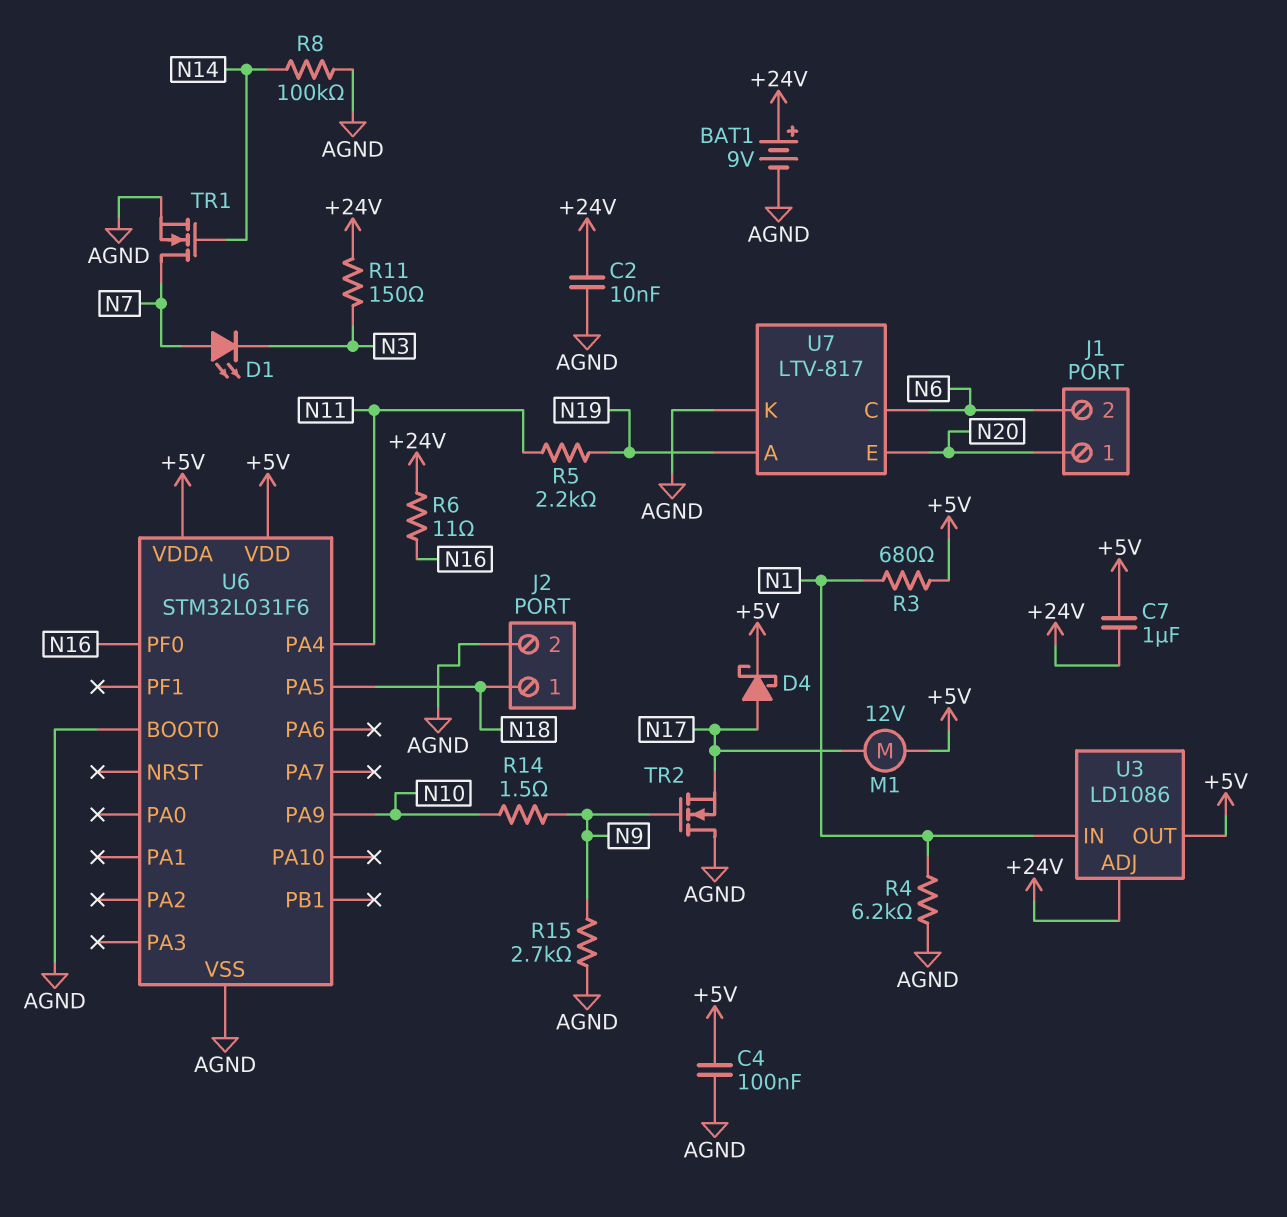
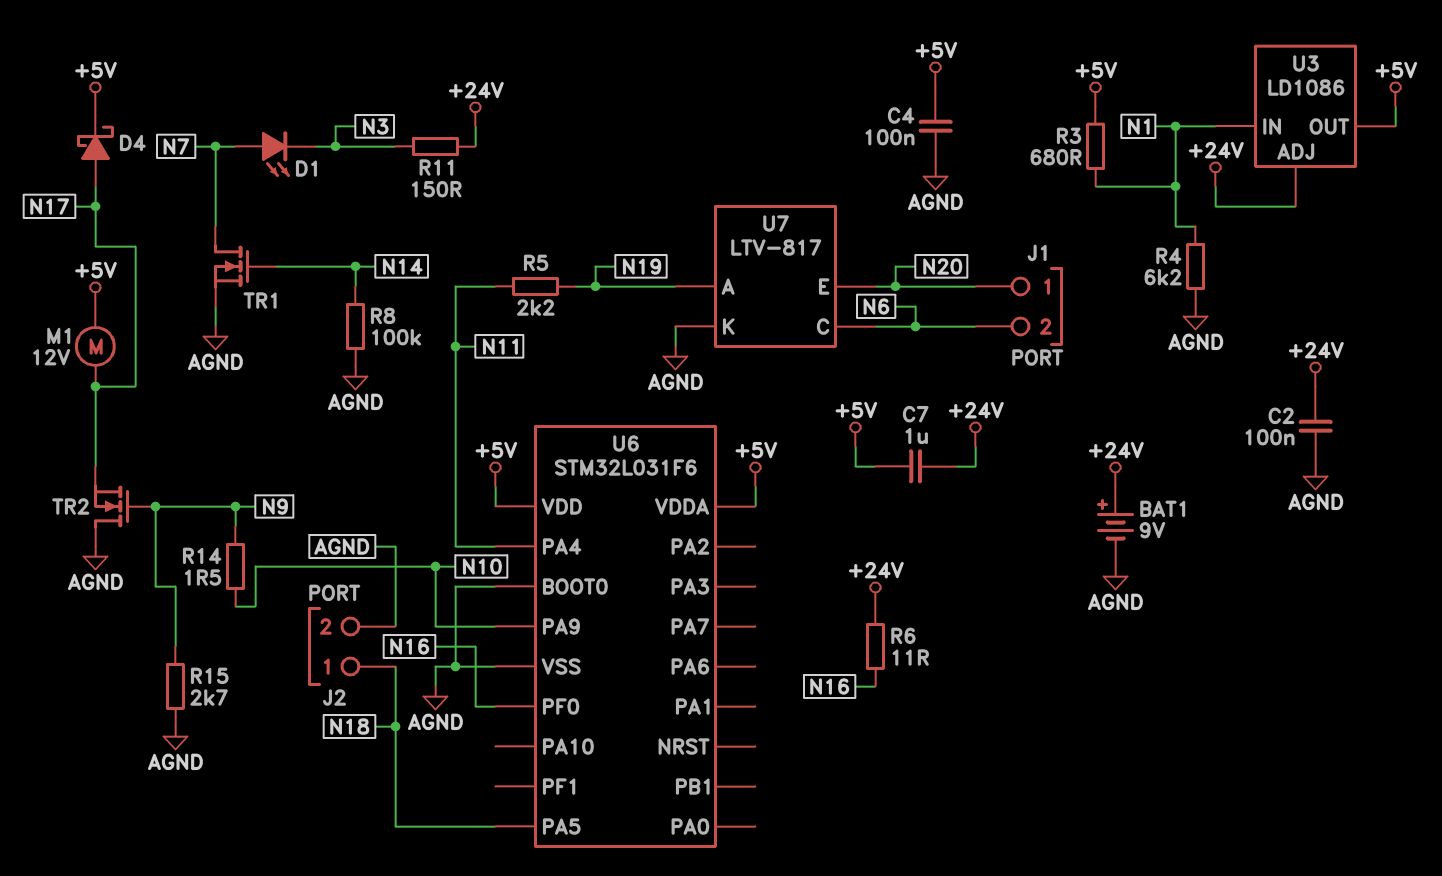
C2: 10nF (+24V, AGND) -> 100nF (+24V, AGND)

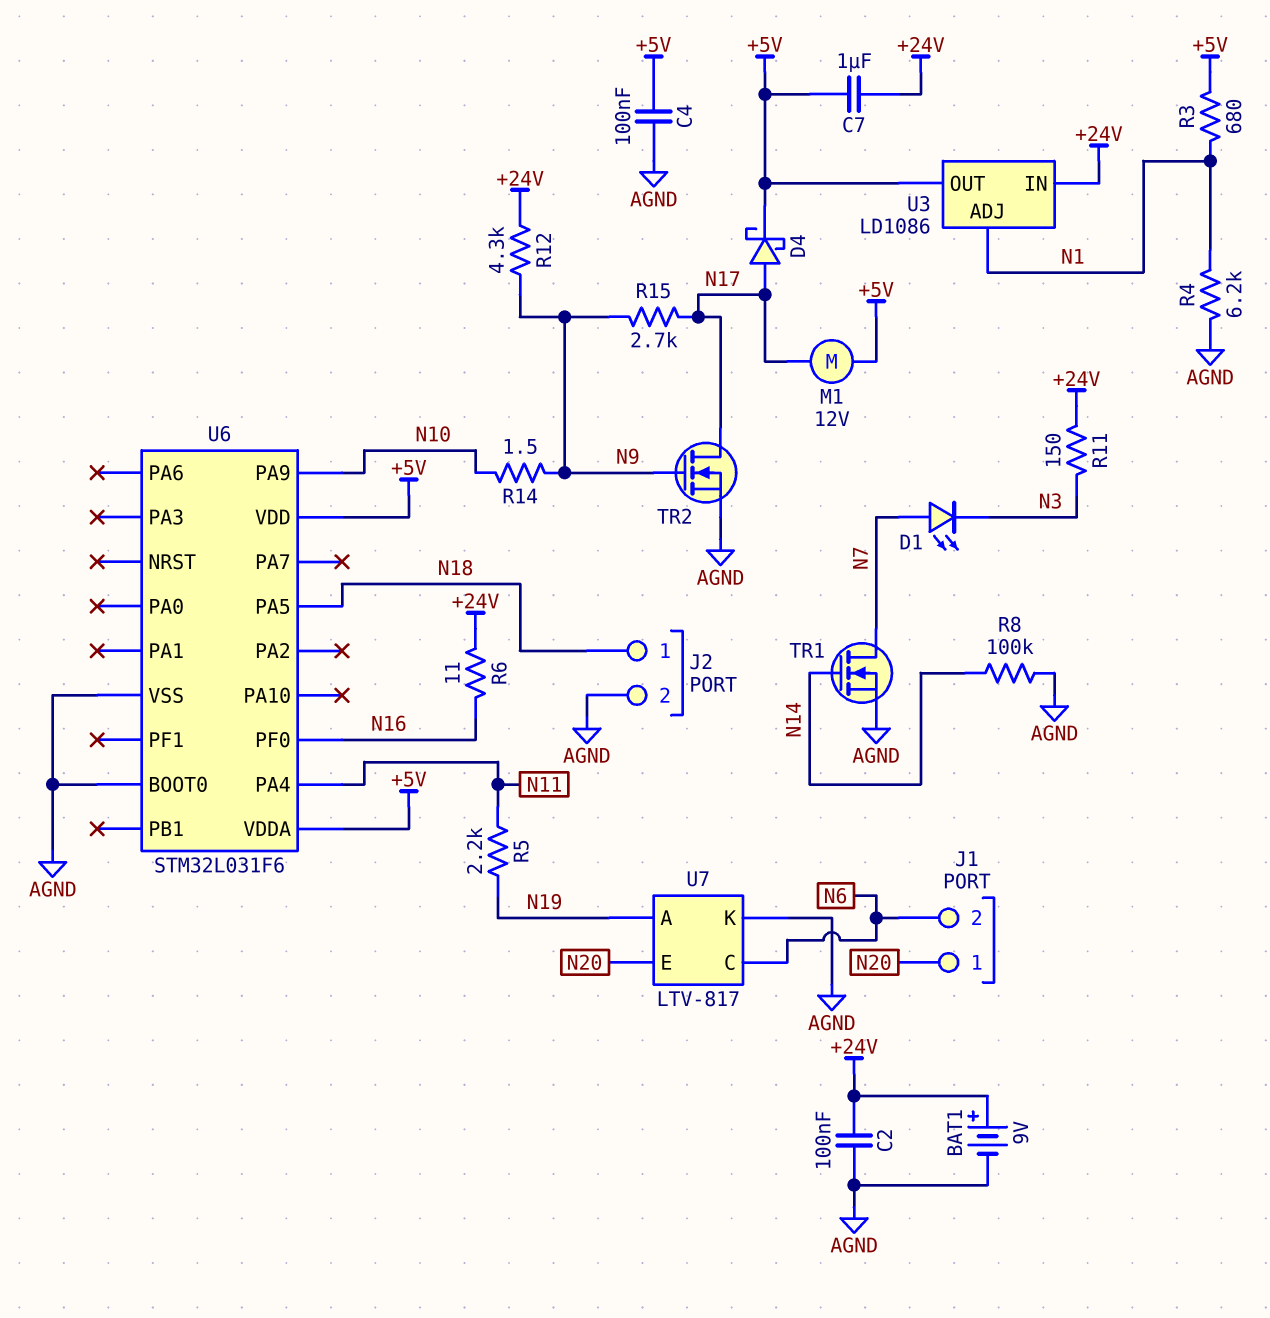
R12: none -> 4.3k (+24V, N9)
R15: 2.7k (AGND, N9) -> 2.7k (N9, N17)
TR2: NMOS (G N9, D AGND, S N17) -> NMOS (G N9, D N17, S AGND)
U3 pin ADJ: +24V -> N1
U3 pin IN: N1 -> +24V

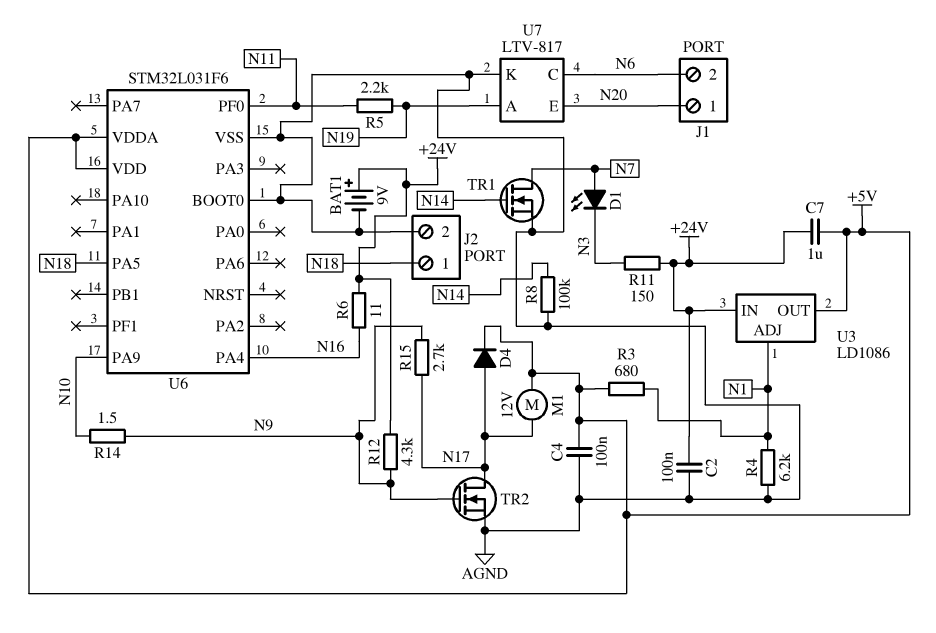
D4: schottky (A N17, K +5V) -> diode (A N17, K +5V)
U6 pin PA4: N11 -> N16
U6 pin PF0: N16 -> N11

